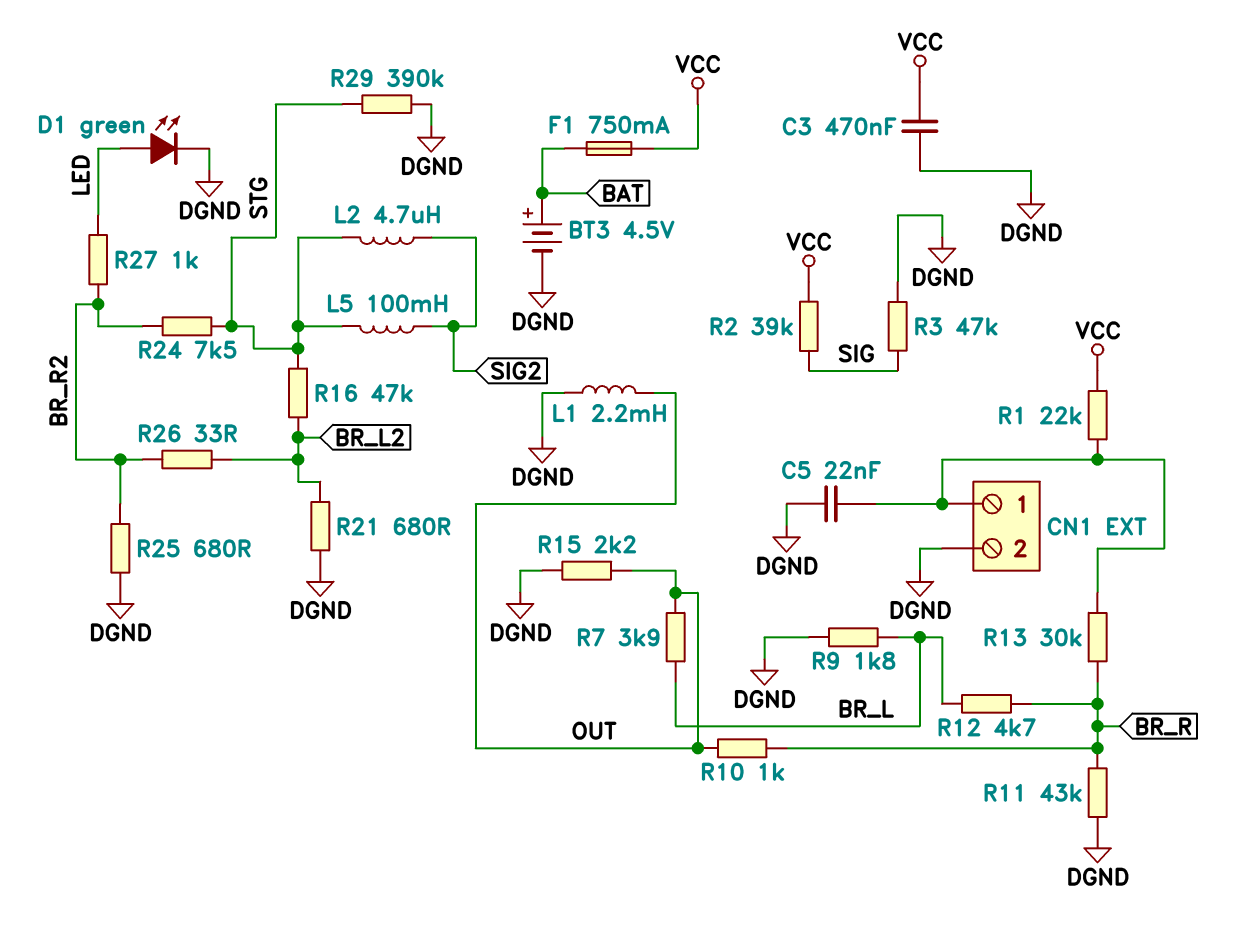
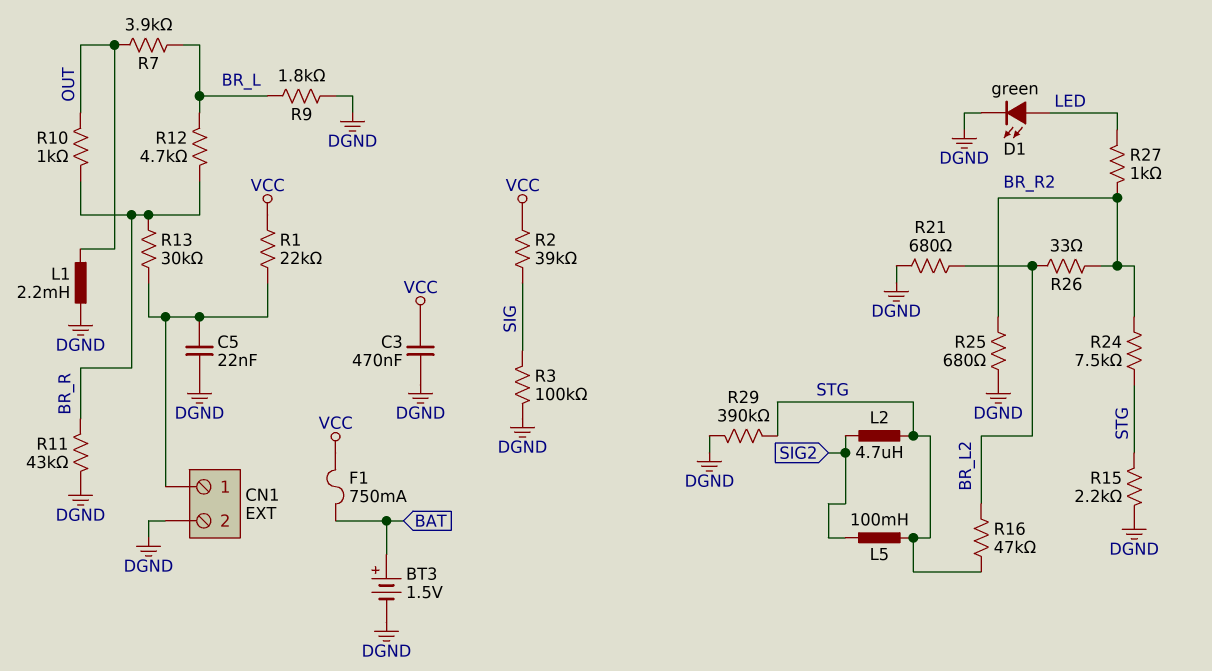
BT3: 4.5V (plus BAT, minus DGND) -> 1.5V (plus BAT, minus DGND)
R3: 47k (DGND, SIG) -> 100k (DGND, SIG)
R15: 2.2k (DGND, OUT) -> 2.2k (DGND, STG)

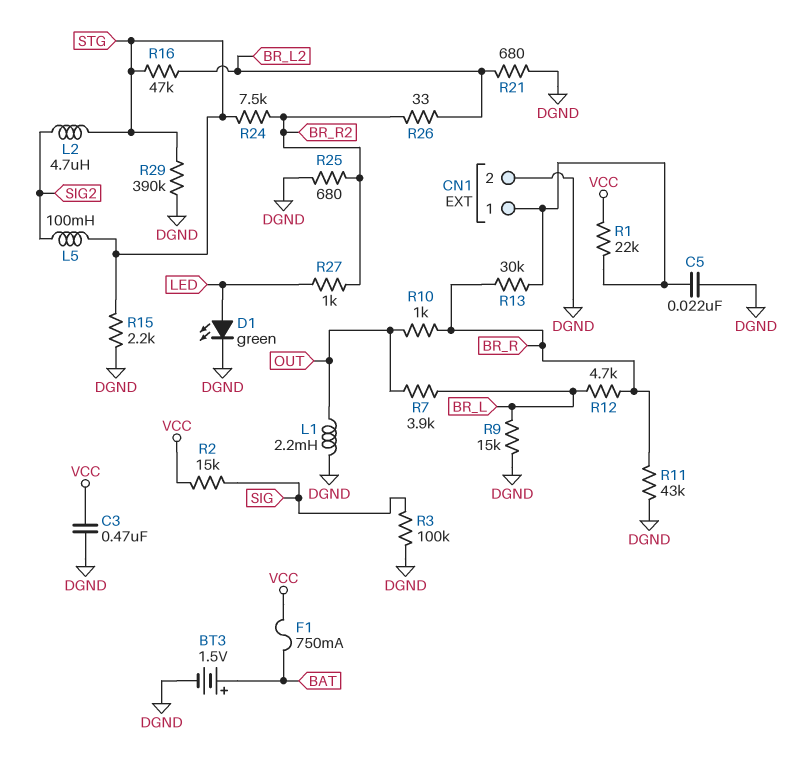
R2: 39k (SIG, VCC) -> 15k (SIG, VCC)
R9: 1.8k (BR_L, DGND) -> 15k (BR_L, DGND)

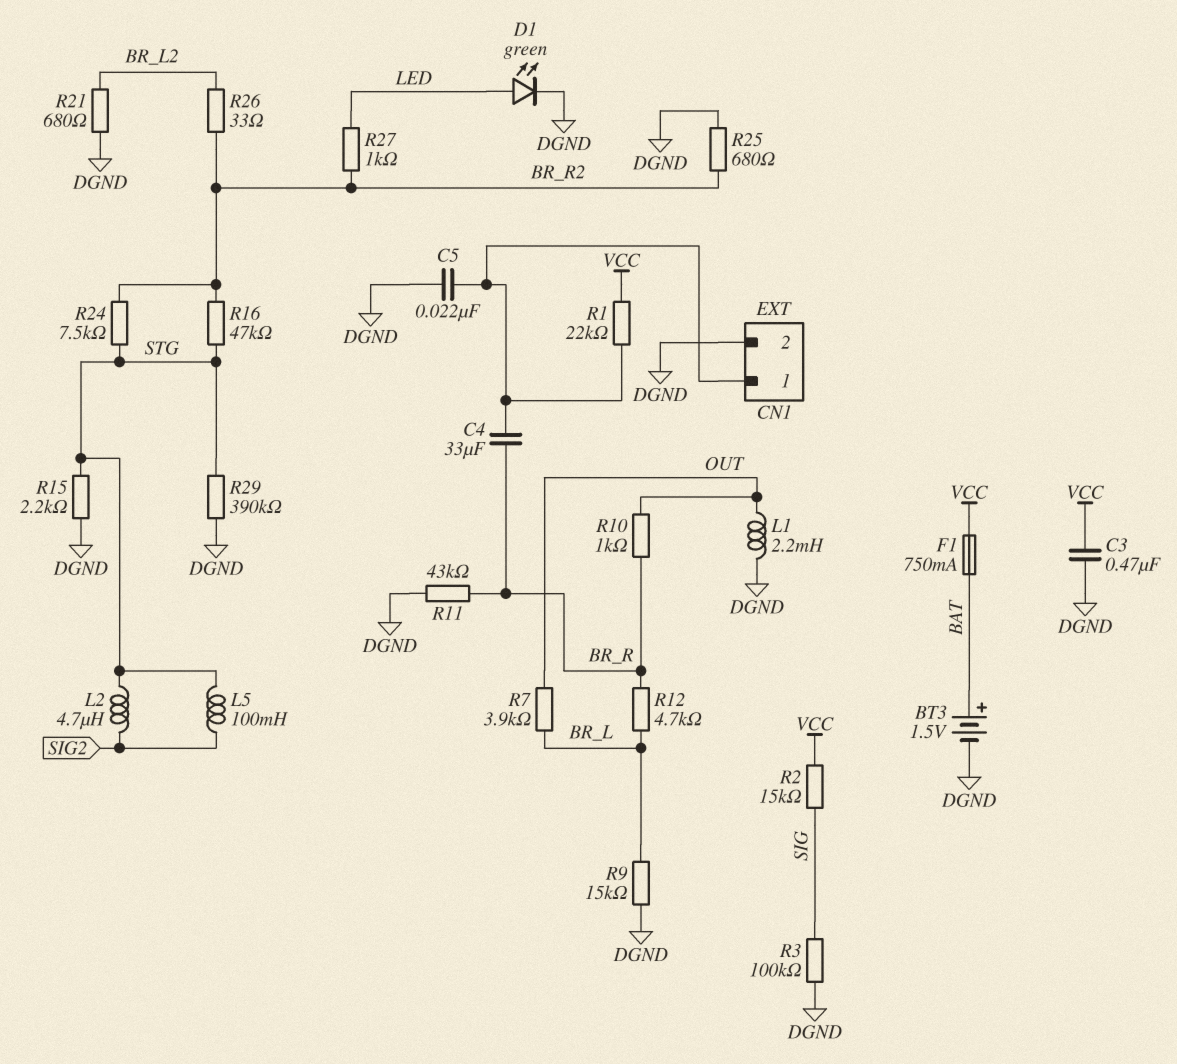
C4: none -> 33uF (BR_R, CN1/1)
R13: 30k (BR_R, CN1/1) -> none
R16: 47k (BR_L2, STG) -> 47k (BR_R2, STG)

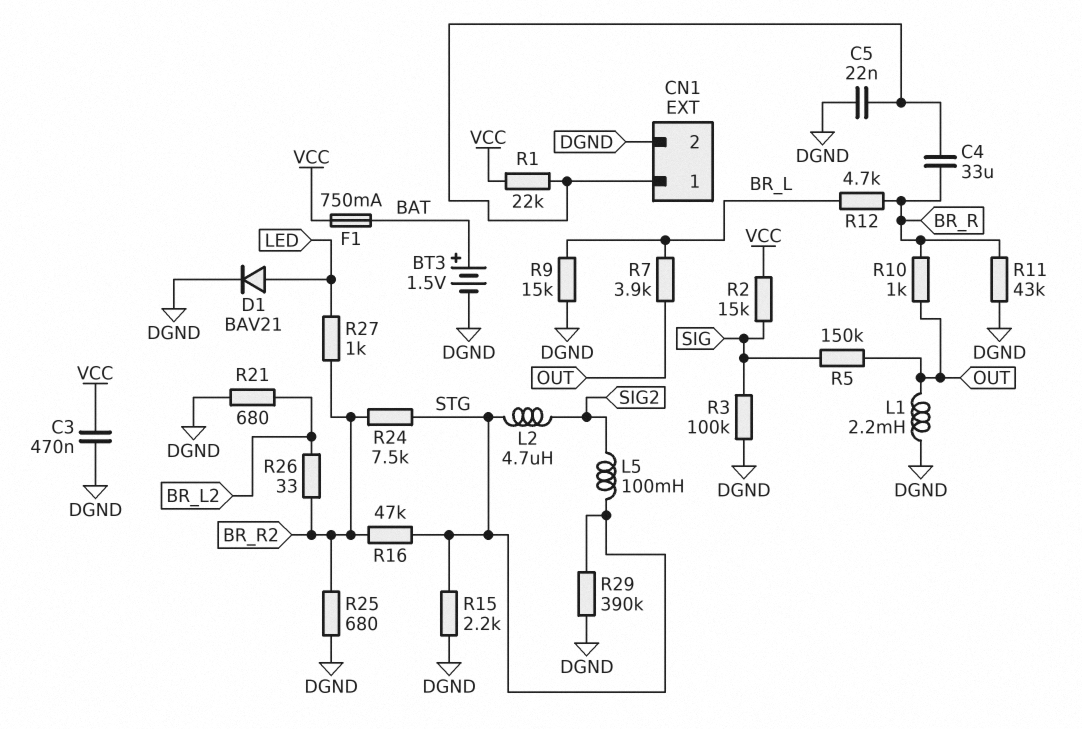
D1: LED green (A LED, K DGND) -> diode BAV21 (A LED, K DGND)
R5: none -> 150k (OUT, SIG)

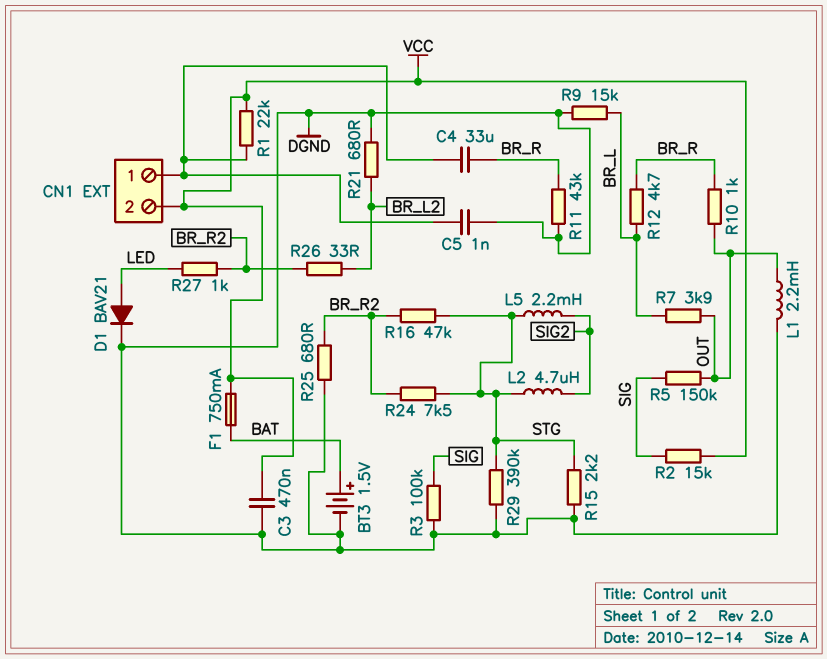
C5: 22nF (CN1/1, DGND) -> 1nF (CN1/1, DGND)
CN1 pin 2: DGND -> VCC
L5: 100mH (SIG2, STG) -> 2.2mH (SIG2, STG)

